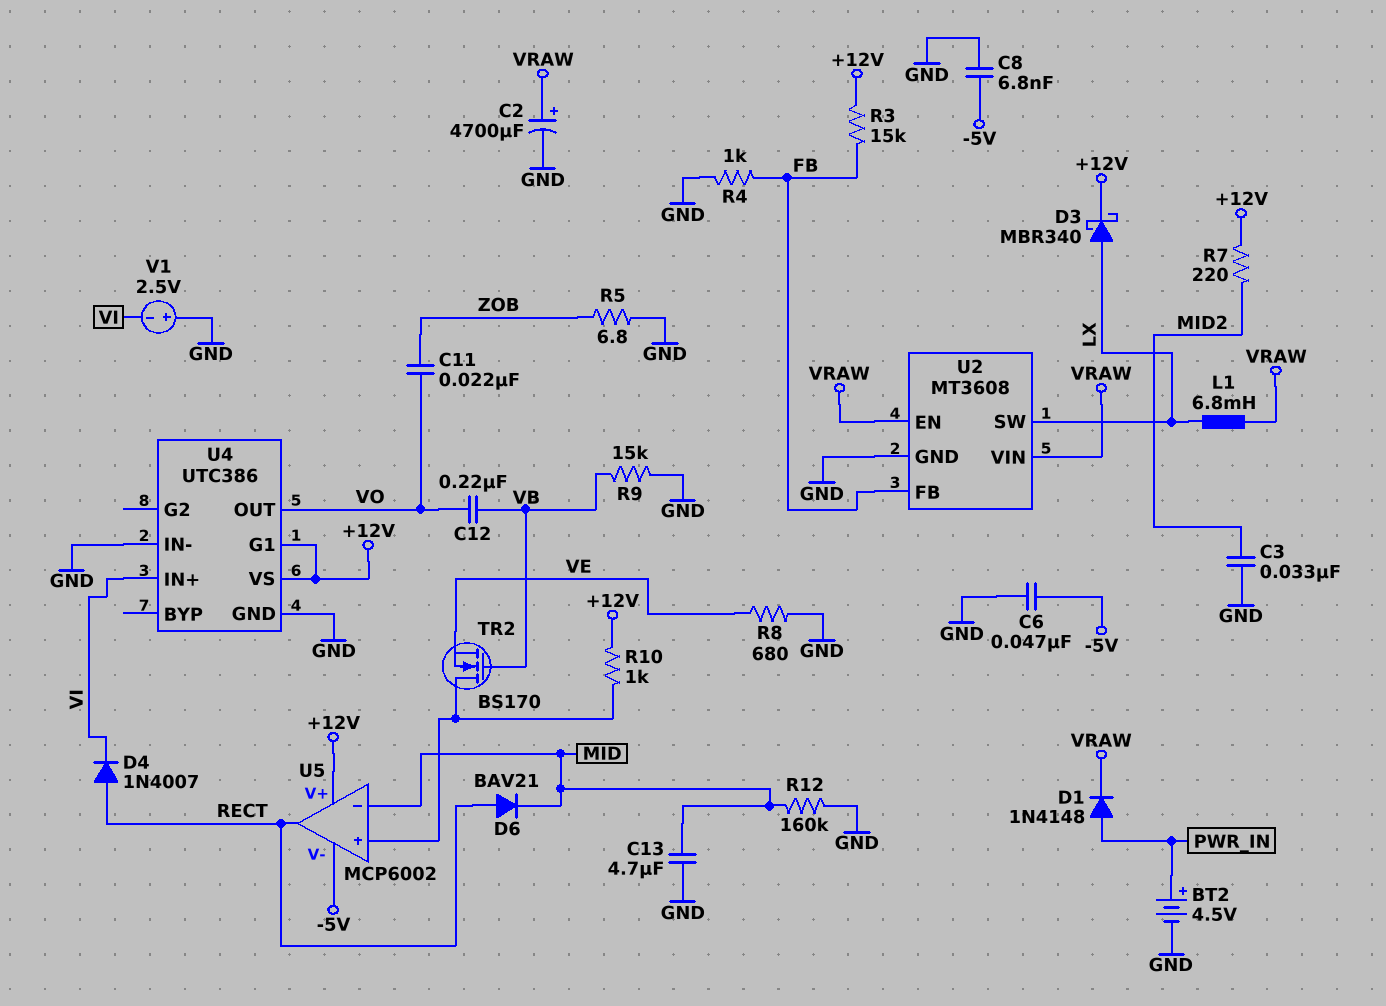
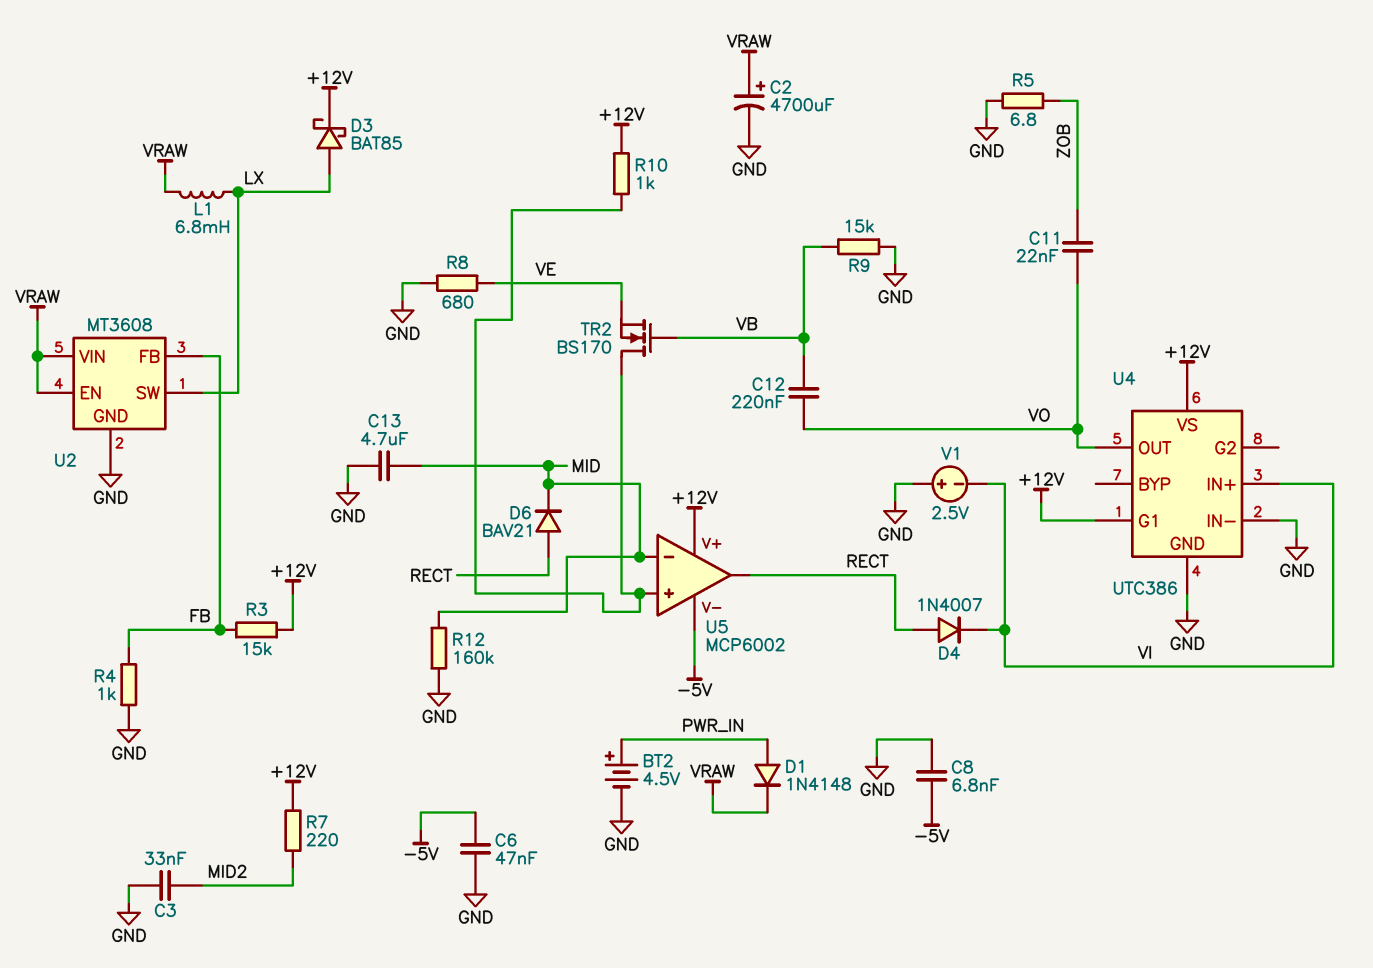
D3: schottky MBR340 (A LX, K +12V) -> schottky BAT85 (A LX, K +12V)

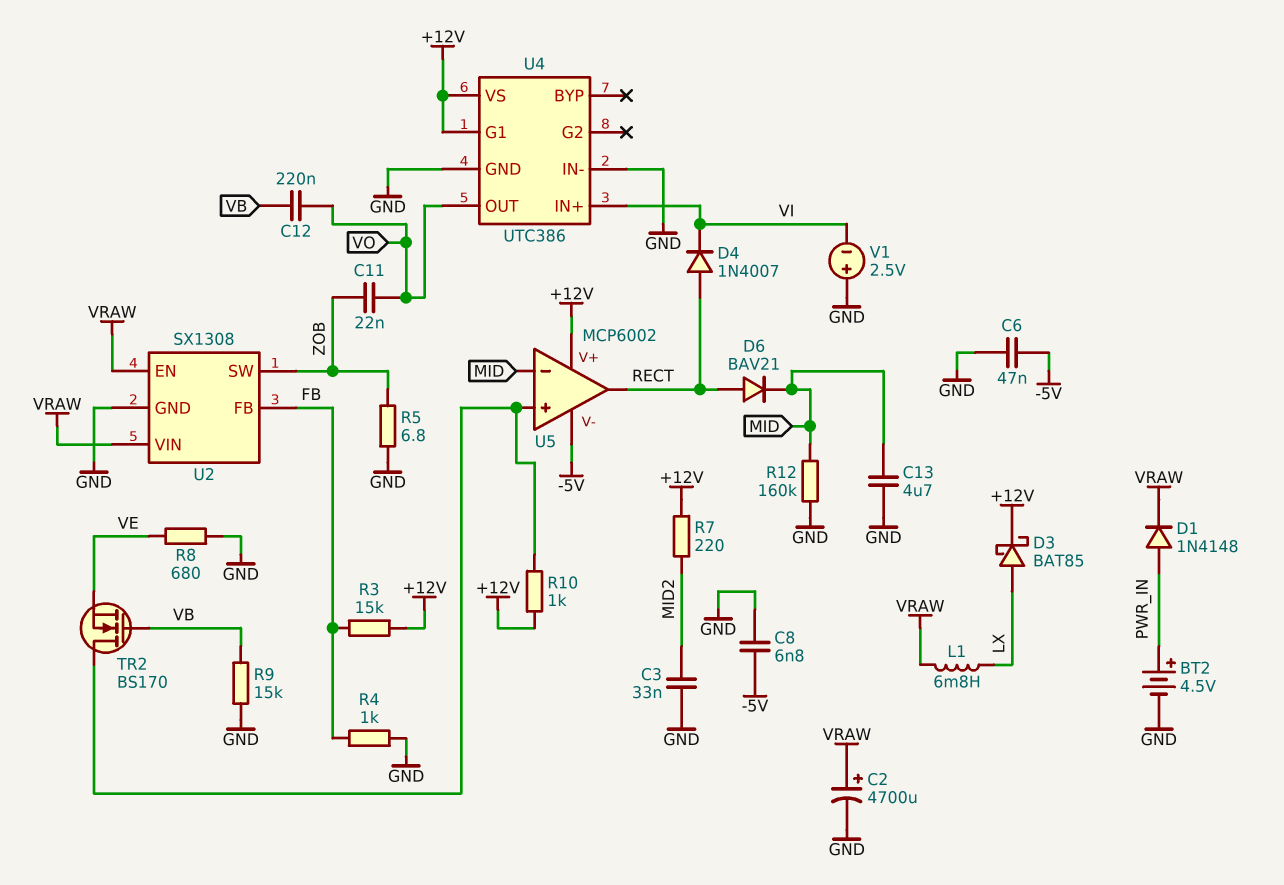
U2: MT3608 -> SX1308
U2 pin SW: LX -> ZOB

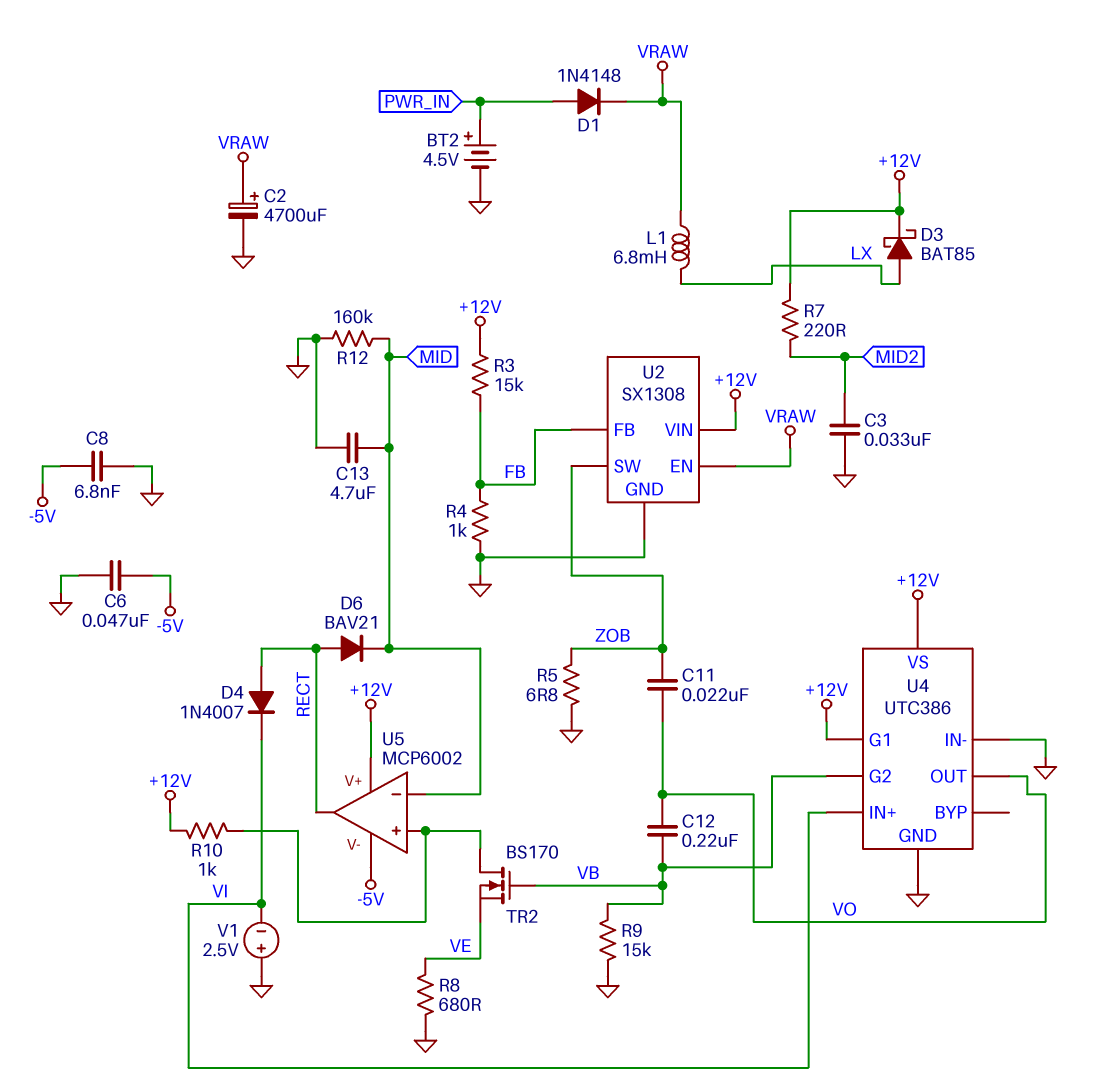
U2 pin VIN: VRAW -> +12V
U4 pin G2: none -> VB

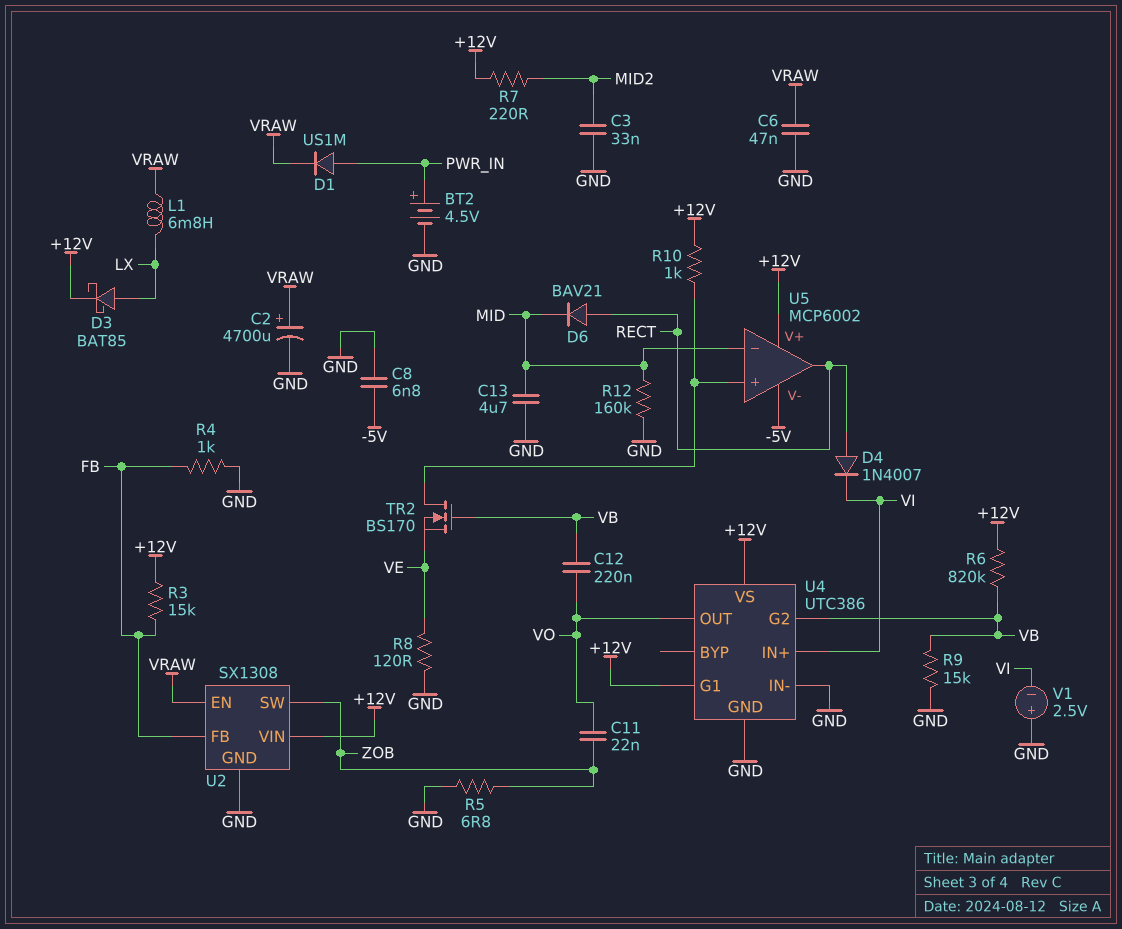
C6: 47nF (-5V, GND) -> 47nF (GND, VRAW)
D1: diode 1N4148 (A PWR_IN, K VRAW) -> diode US1M (A PWR_IN, K VRAW)
R6: none -> 820k (+12V, VB)
R8: 680 (GND, VE) -> 120 (GND, VE)

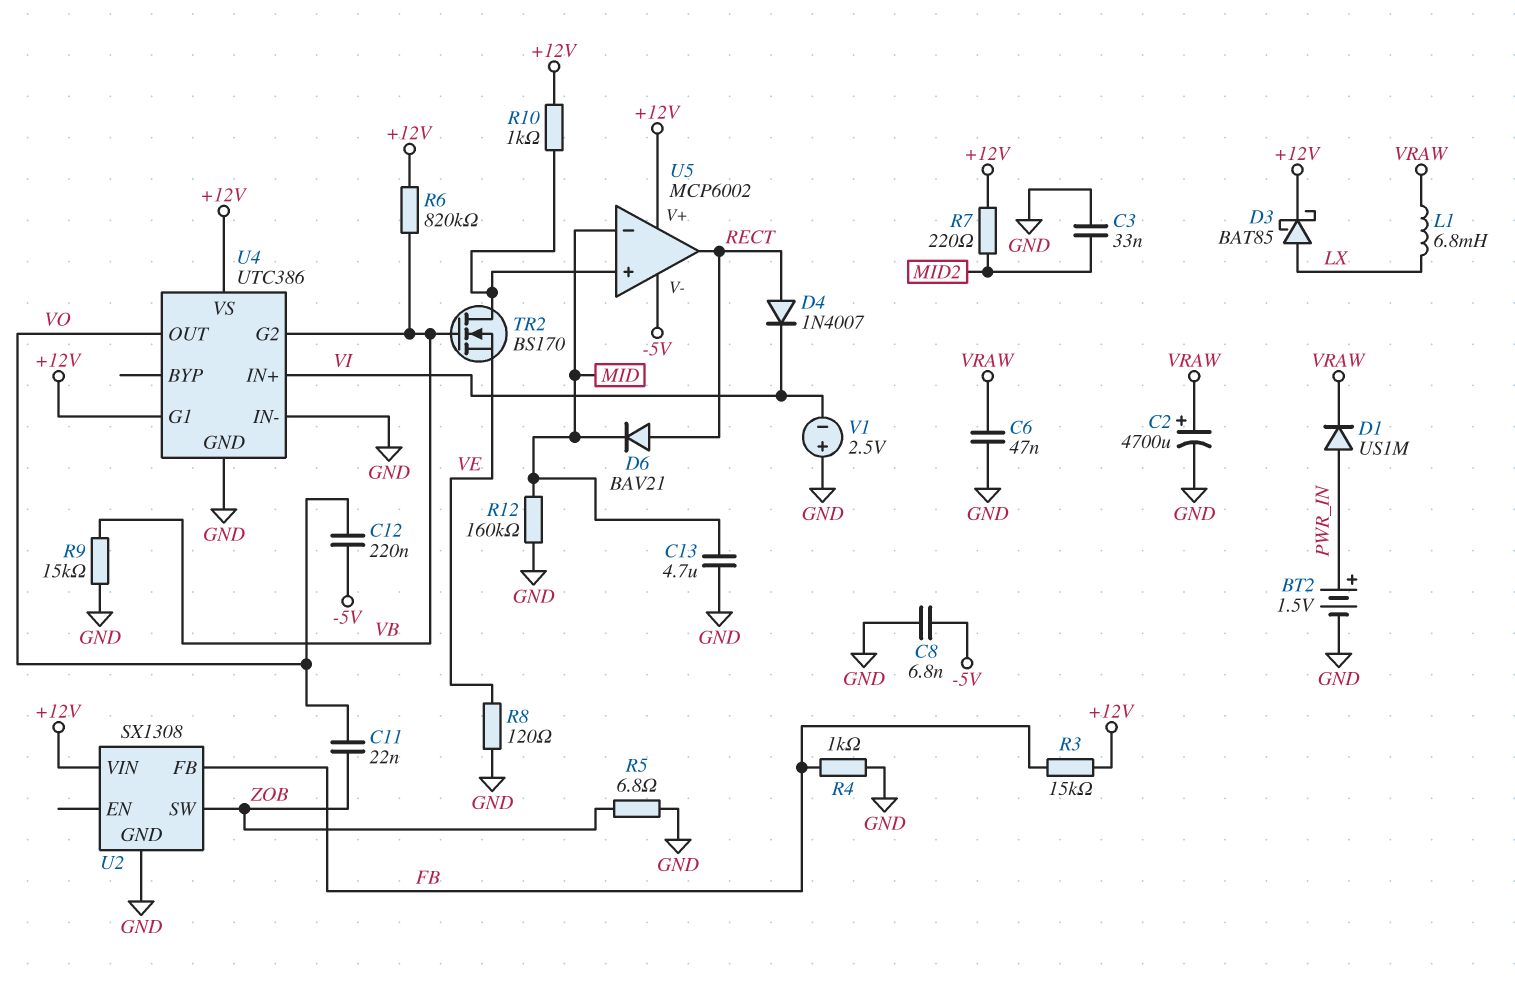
BT2: 4.5V (plus PWR_IN, minus GND) -> 1.5V (plus PWR_IN, minus GND)
C12: 220nF (VB, VO) -> 220nF (-5V, VO)
U2 pin EN: VRAW -> none

